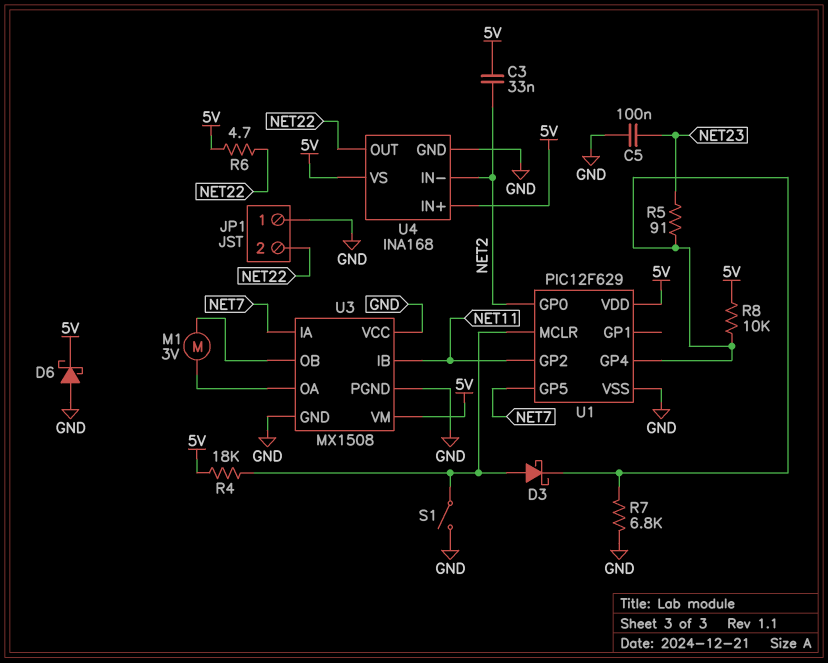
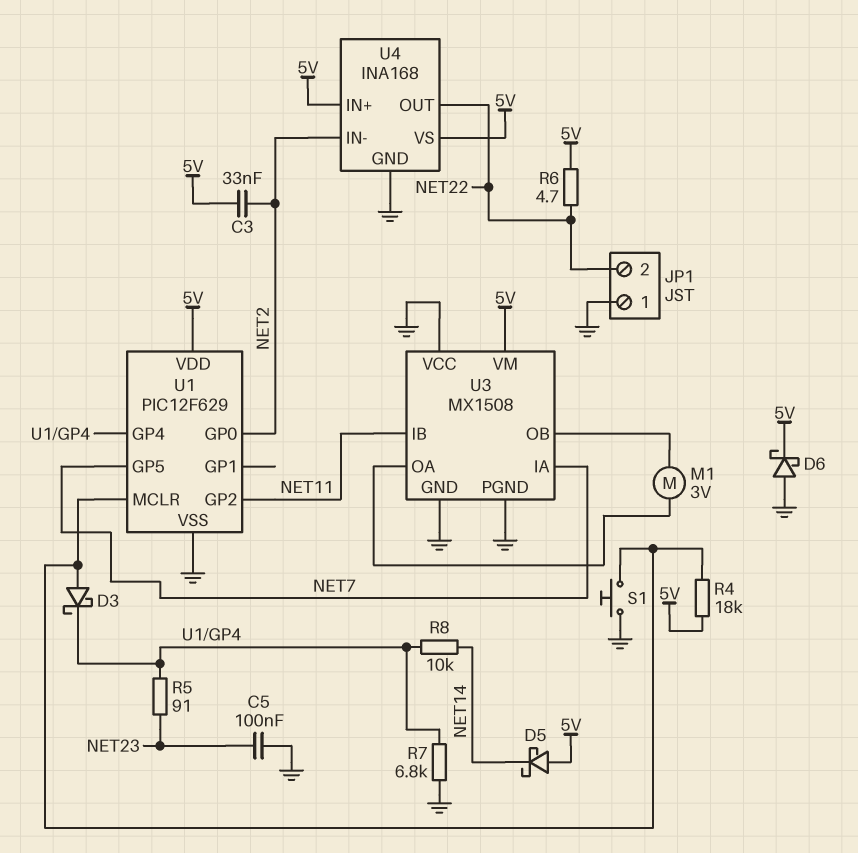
D5: none -> schottky (A 5V, K NET14)
R8: 10k (5V, U1/GP4) -> 10k (NET14, U1/GP4)
S1: switch (GND, U1/MCLR) -> button (GND, U1/MCLR)

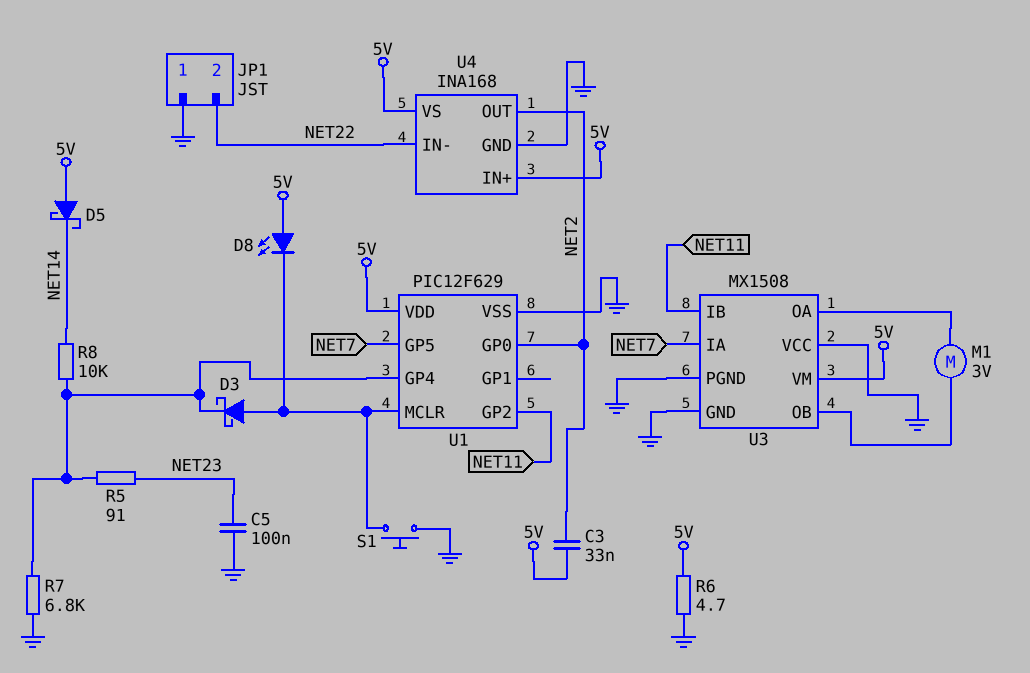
D6: schottky (A GND, K 5V) -> none
D8: none -> LED (A 5V, K U1/MCLR)
R4: 18k (5V, U1/MCLR) -> none
R6: 4.7 (5V, NET22) -> 4.7 (5V, GND)
U4 pin IN-: NET2 -> NET22
U4 pin OUT: NET22 -> NET2

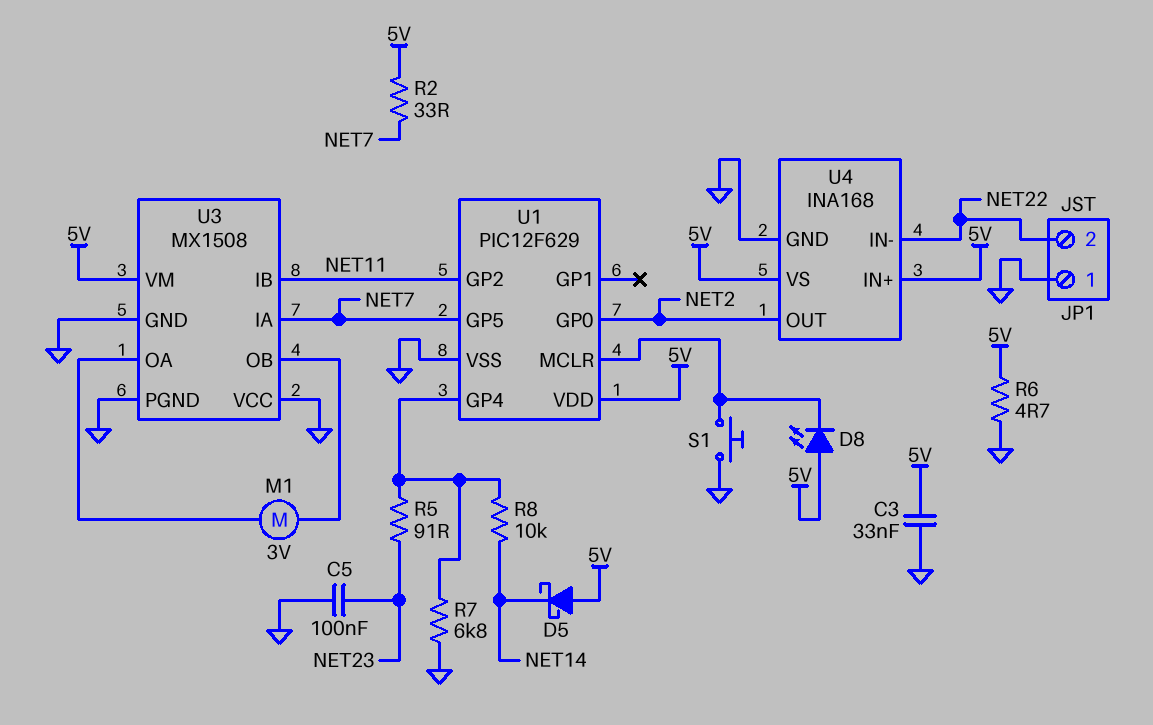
C3: 33nF (5V, NET2) -> 33nF (5V, GND)
D3: schottky (A U1/MCLR, K U1/GP4) -> none
R2: none -> 33 (5V, NET7)

